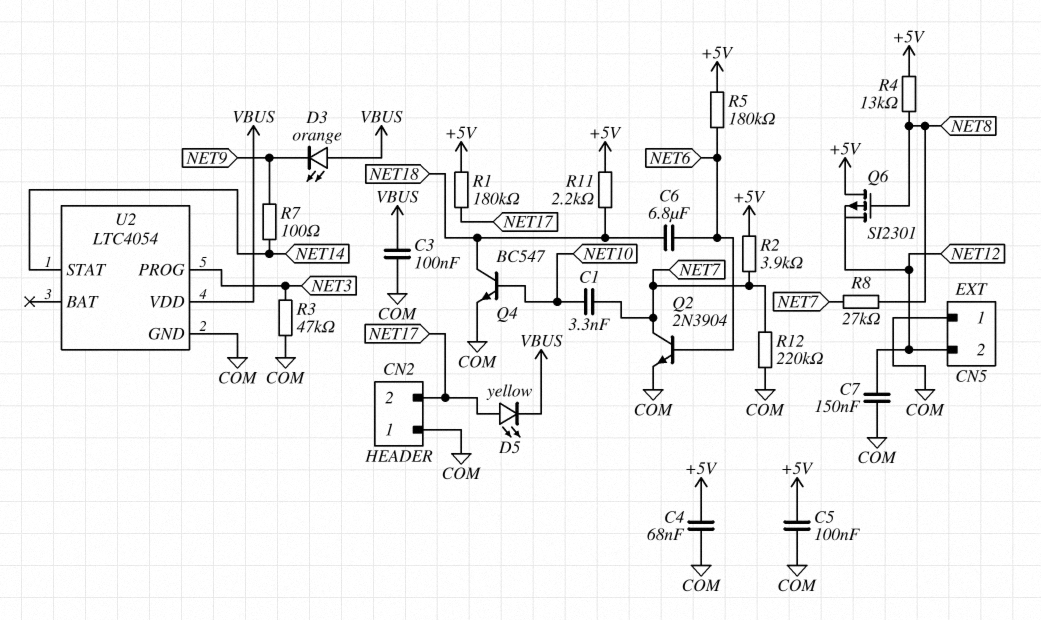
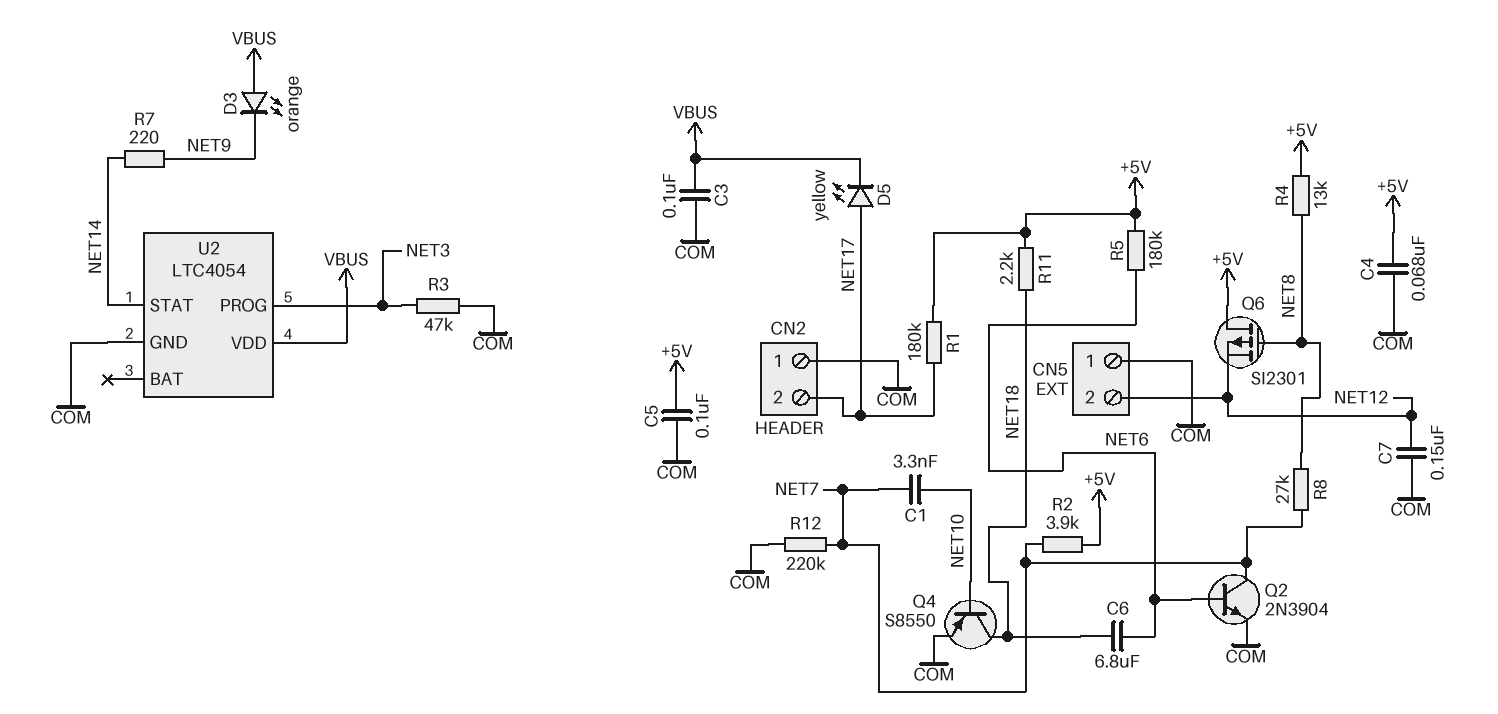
Q4: NPN BC547 (B NET10, C NET18, E COM) -> PNP S8550 (B NET10, C NET18, E COM)
R7: 100 (NET9, NET14) -> 220 (NET9, NET14)

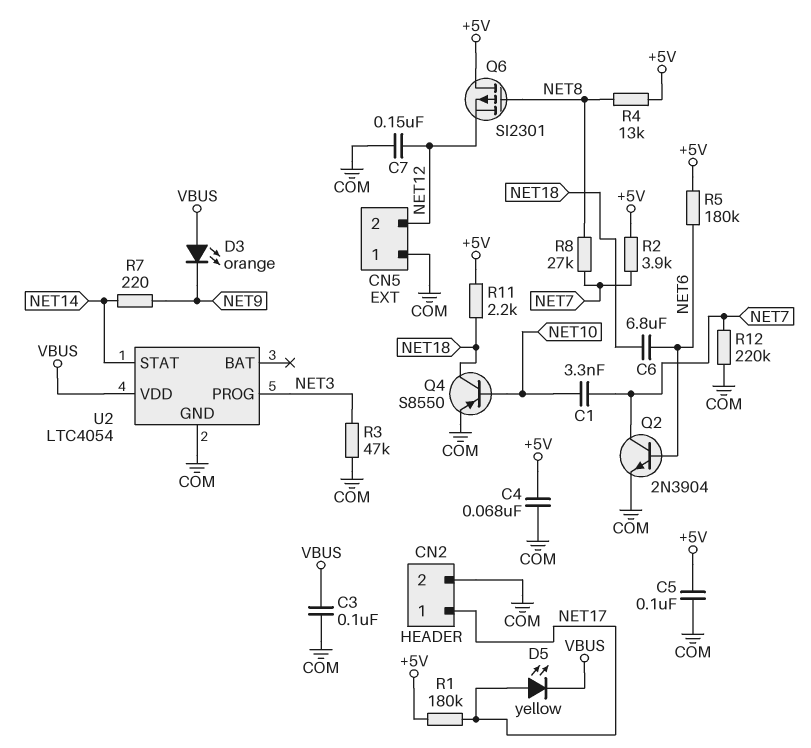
CN2 pin 1: COM -> NET17
CN2 pin 2: NET17 -> COM

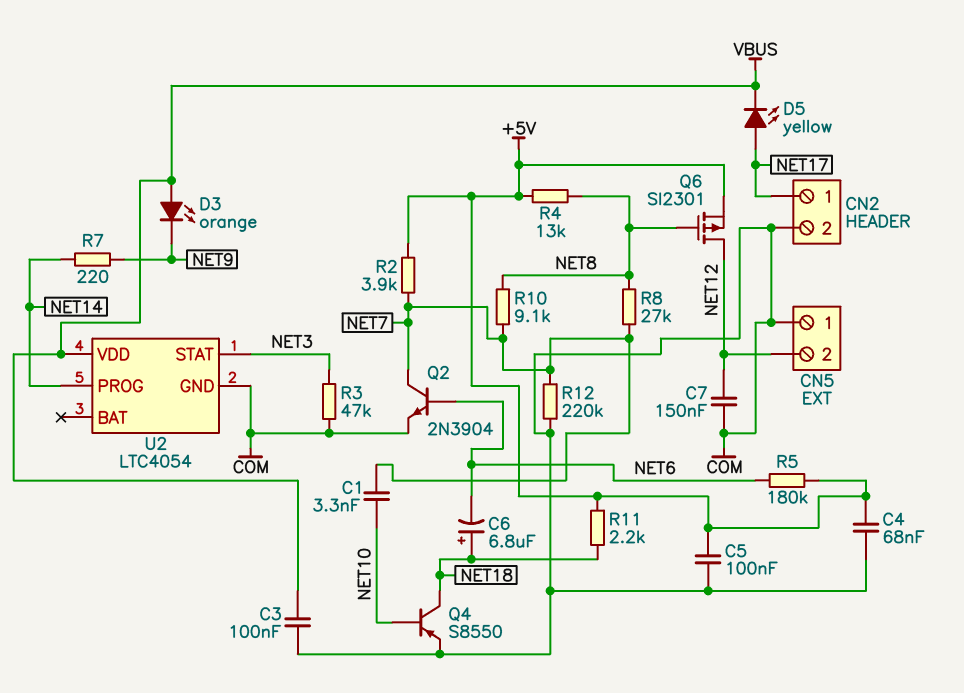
C6: 6.8uF (NET6, NET18) -> 6.8uF (plus NET18, minus NET6)
Q6: PMOS SI2301 (G NET8, D +5V, S NET12) -> PMOS SI2301 (G NET8, D NET12, S +5V)
R1: 180k (+5V, NET17) -> none
R10: none -> 9.1k (NET7, NET8)
U2 pin PROG: NET3 -> NET14
U2 pin STAT: NET14 -> NET3

